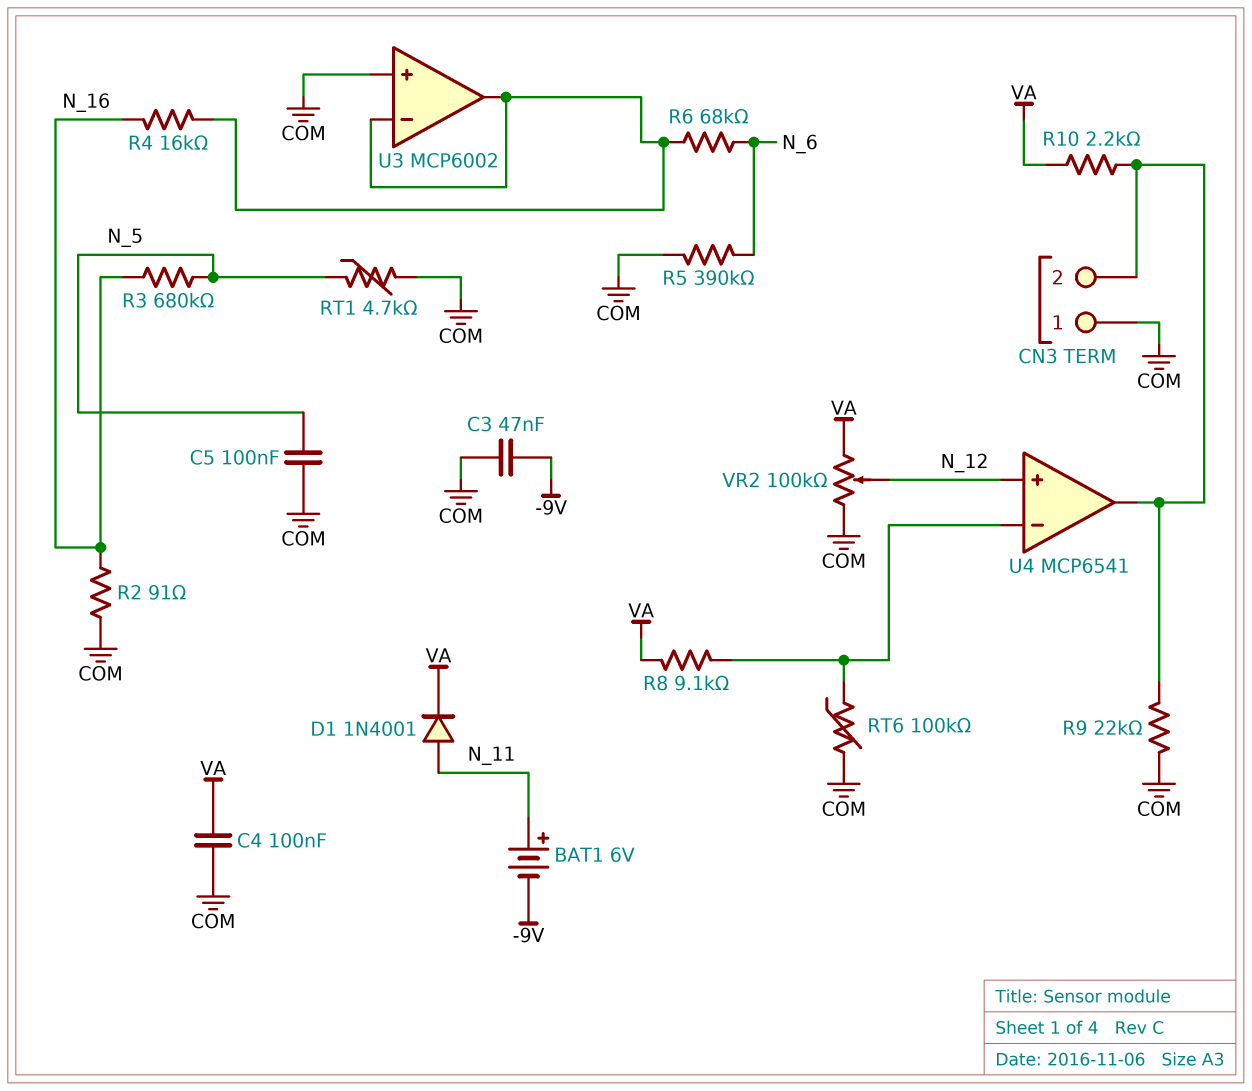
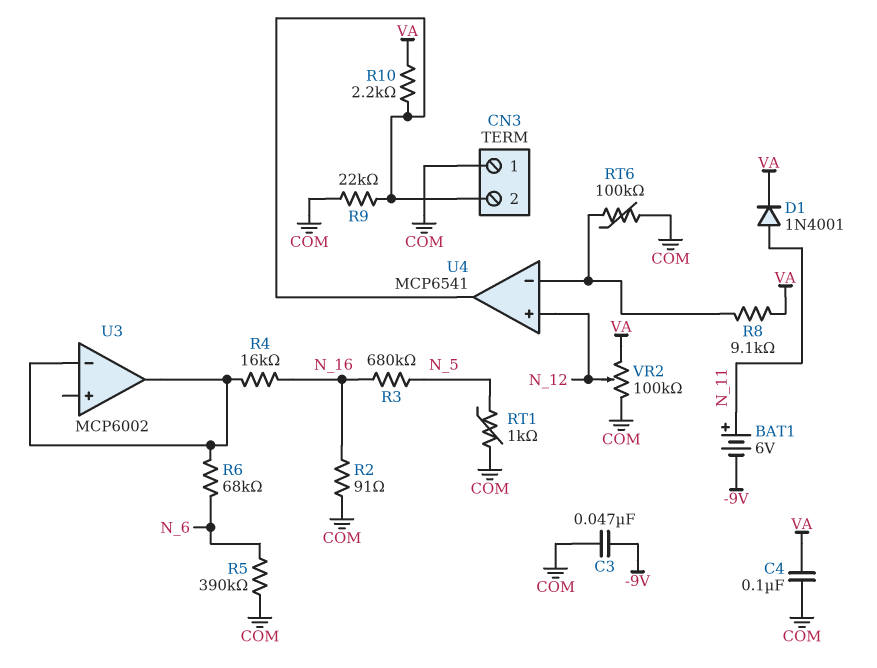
C5: 100nF (COM, N_5) -> none
RT1: 4.7k (COM, N_5) -> 1k (COM, N_5)
U3 pin in+: COM -> none

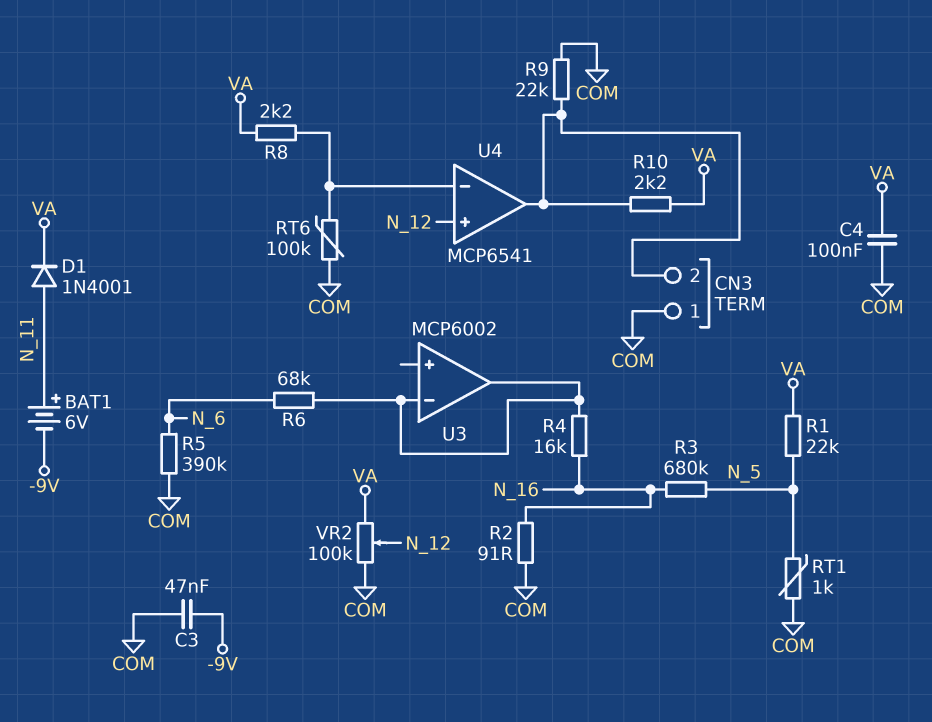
R1: none -> 22k (N_5, VA)
R8: 9.1k (U4/in-, VA) -> 2.2k (U4/in-, VA)

